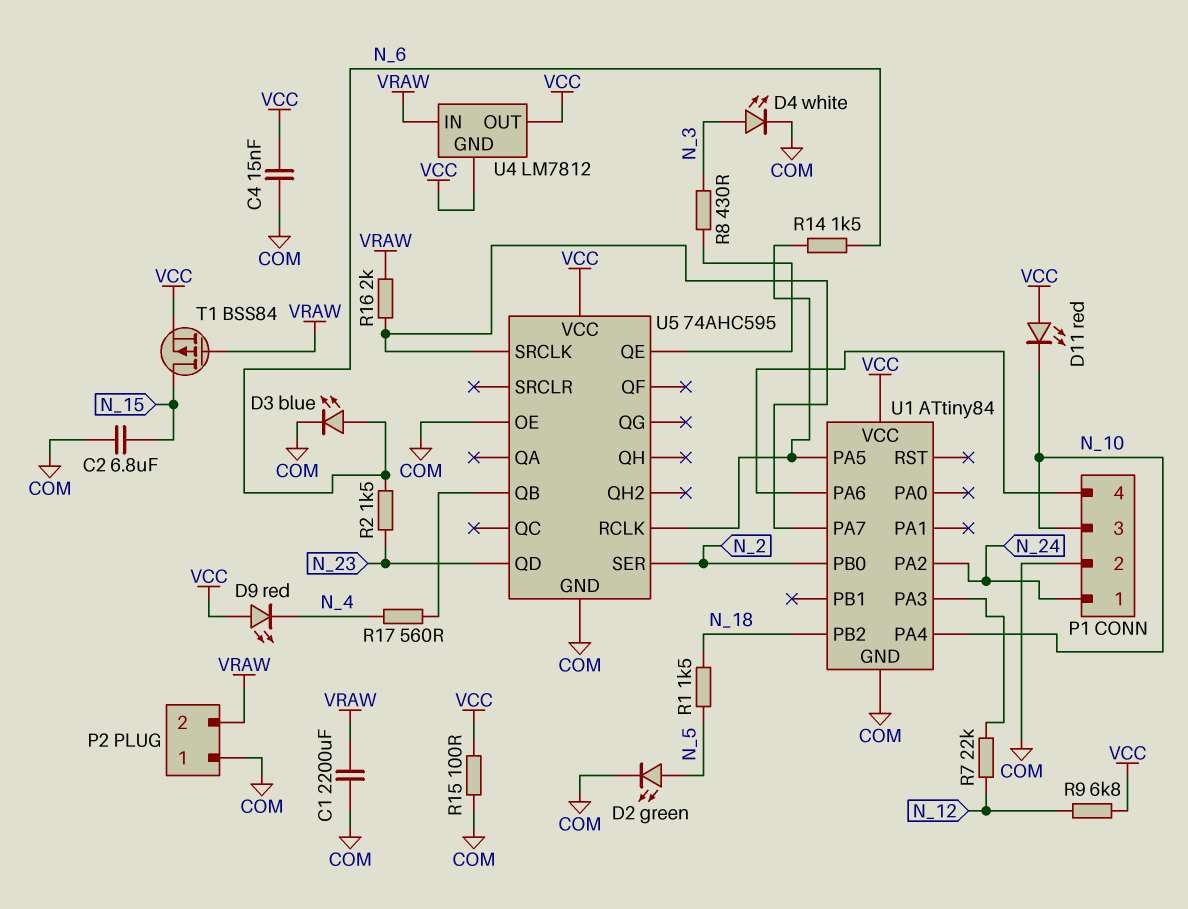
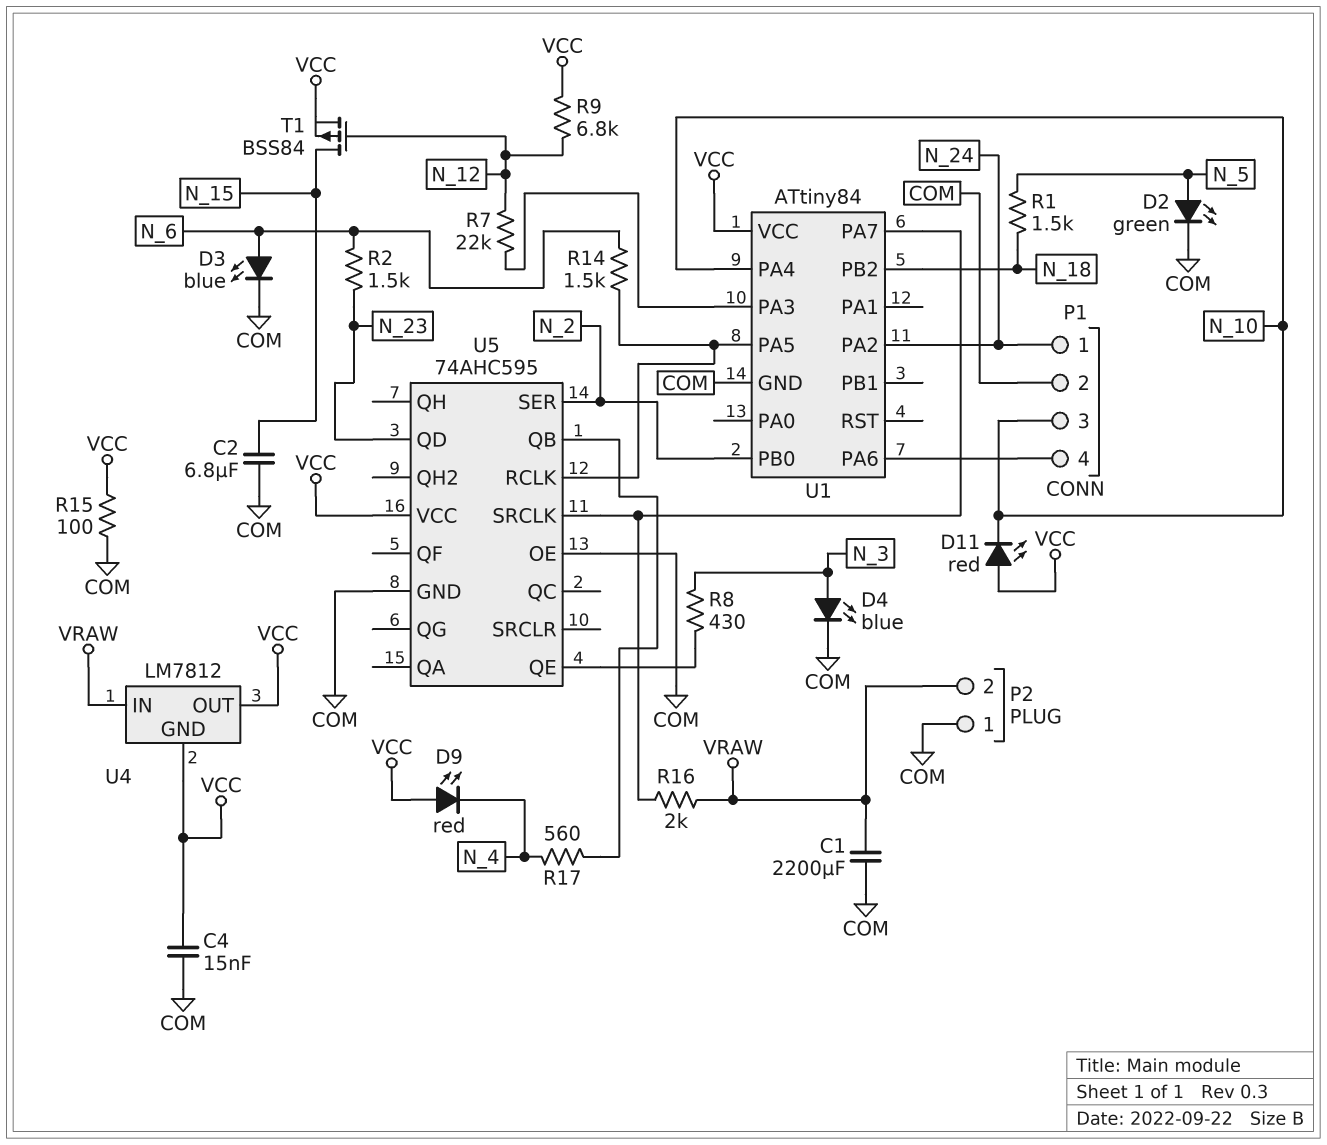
D4: LED white (A N_3, K COM) -> LED blue (A N_3, K COM)
T1: PMOS BSS84 (G VRAW, D N_15, S VCC) -> PMOS BSS84 (G N_12, D N_15, S VCC)

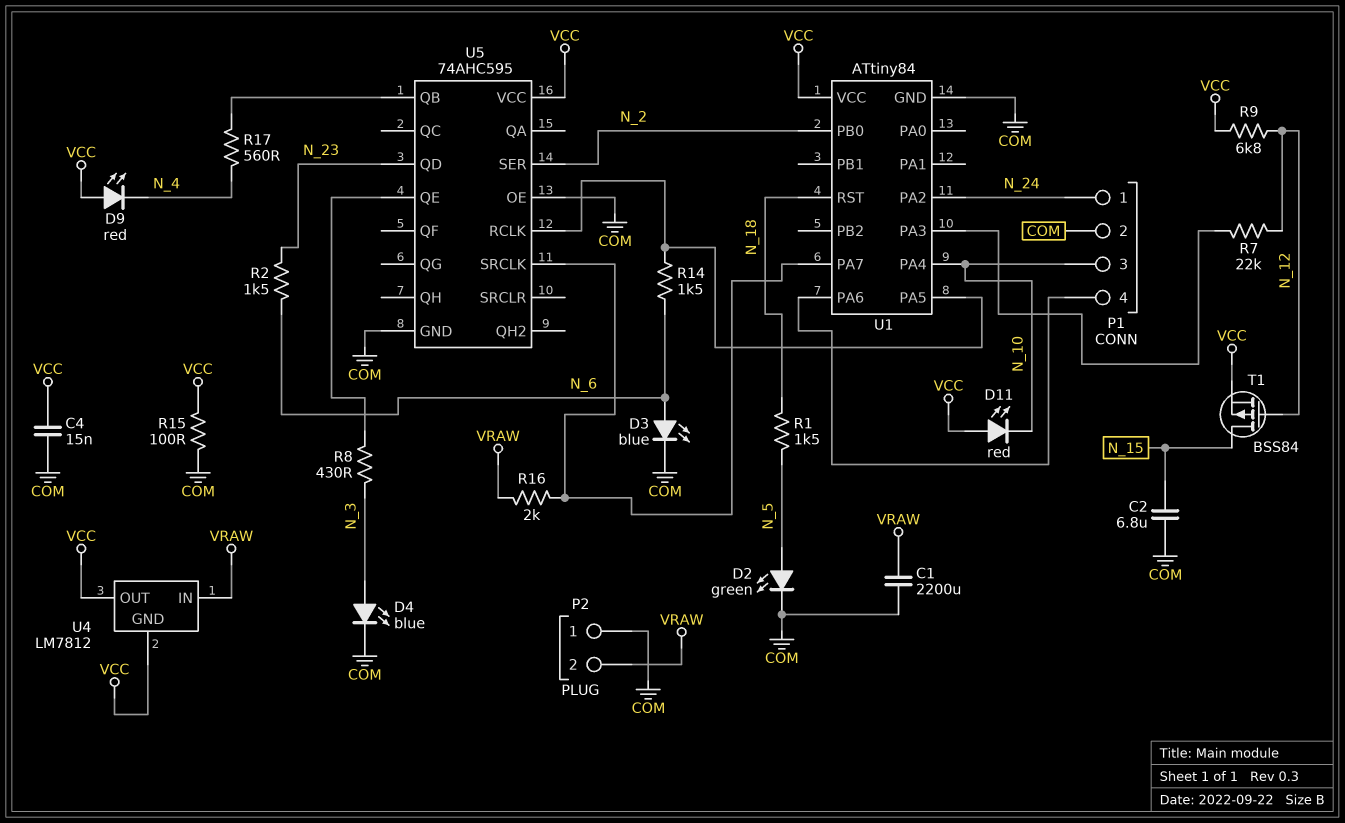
U1 pin PB2: N_18 -> none
U1 pin RST: none -> N_18

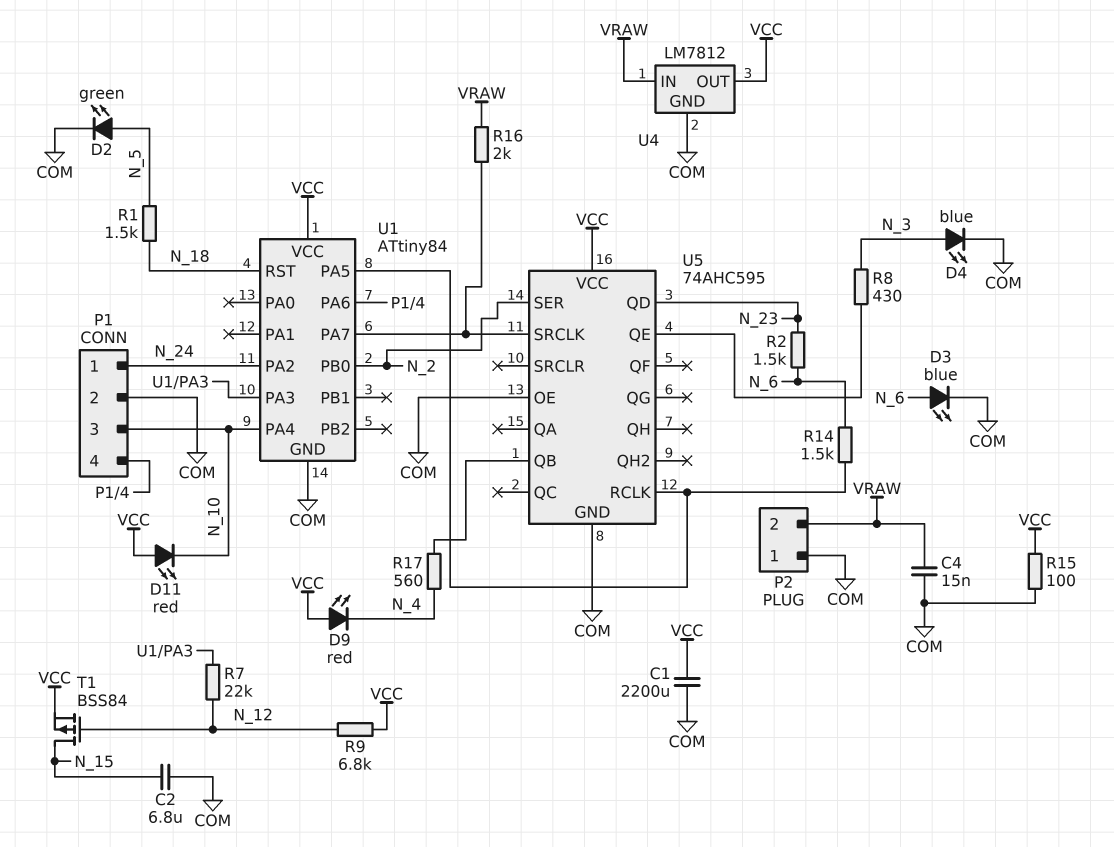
C1: 2200uF (COM, VRAW) -> 2200uF (COM, VCC)
C4: 15nF (COM, VCC) -> 15nF (COM, VRAW)
U4 pin GND: VCC -> COM

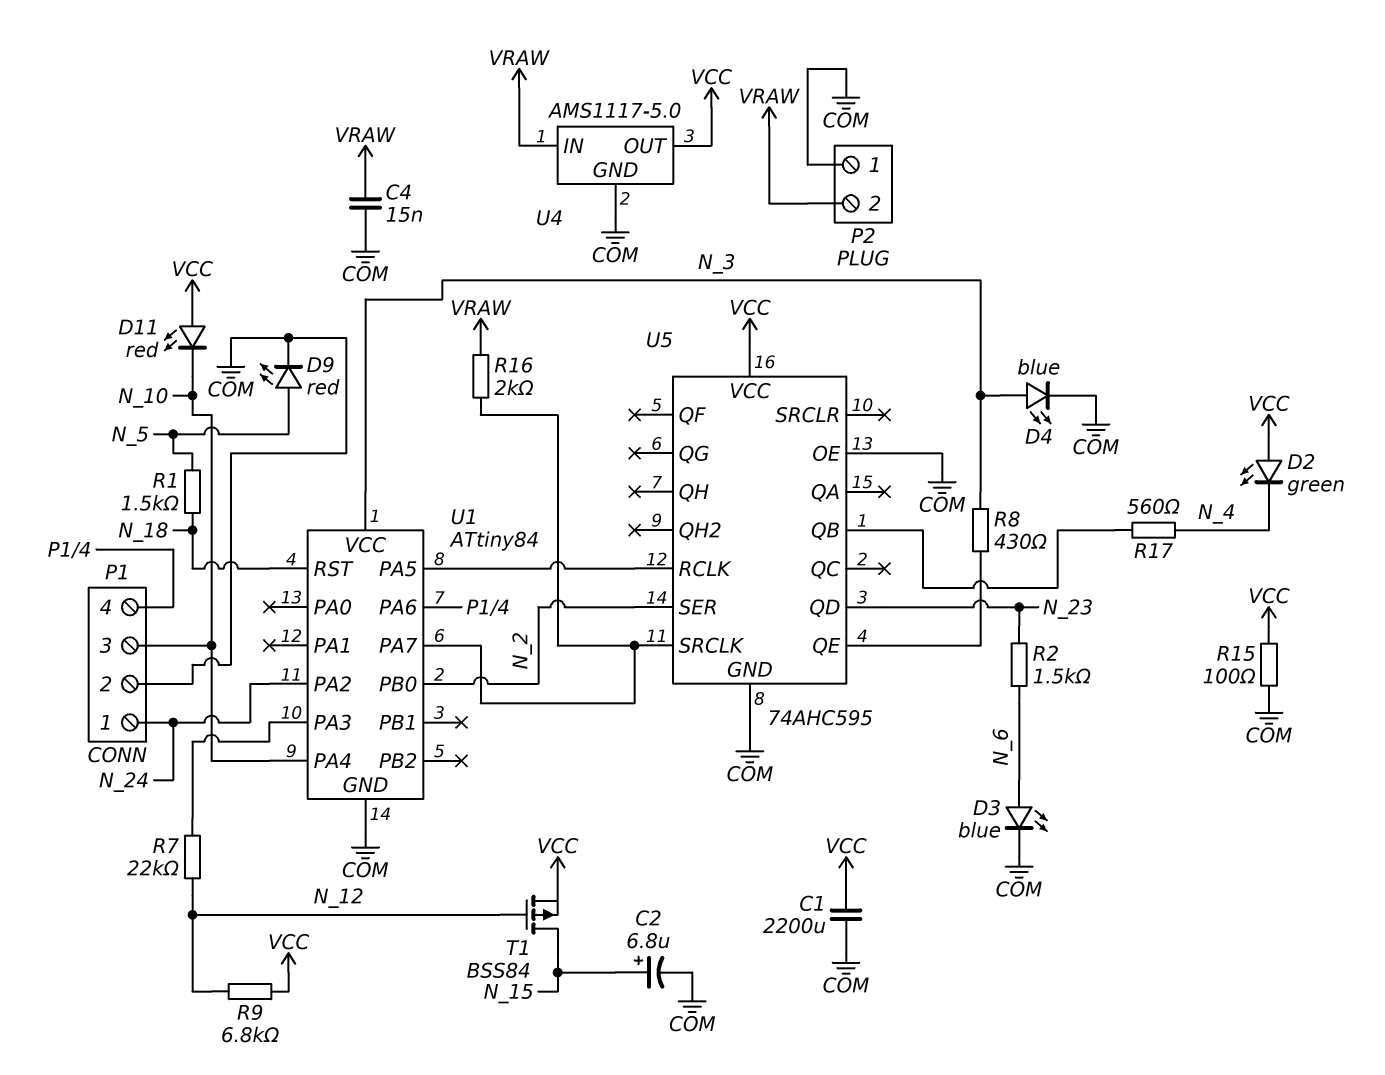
C2: 6.8uF (COM, N_15) -> 6.8uF (plus N_15, minus COM)
D2: LED green (A N_5, K COM) -> LED green (A VCC, K N_4)
D9: LED red (A VCC, K N_4) -> LED red (A N_5, K COM)
R14: 1.5k (N_6, U1/PA5) -> none
U1 pin VCC: VCC -> N_3
U4: LM7812 -> AMS1117-5.0

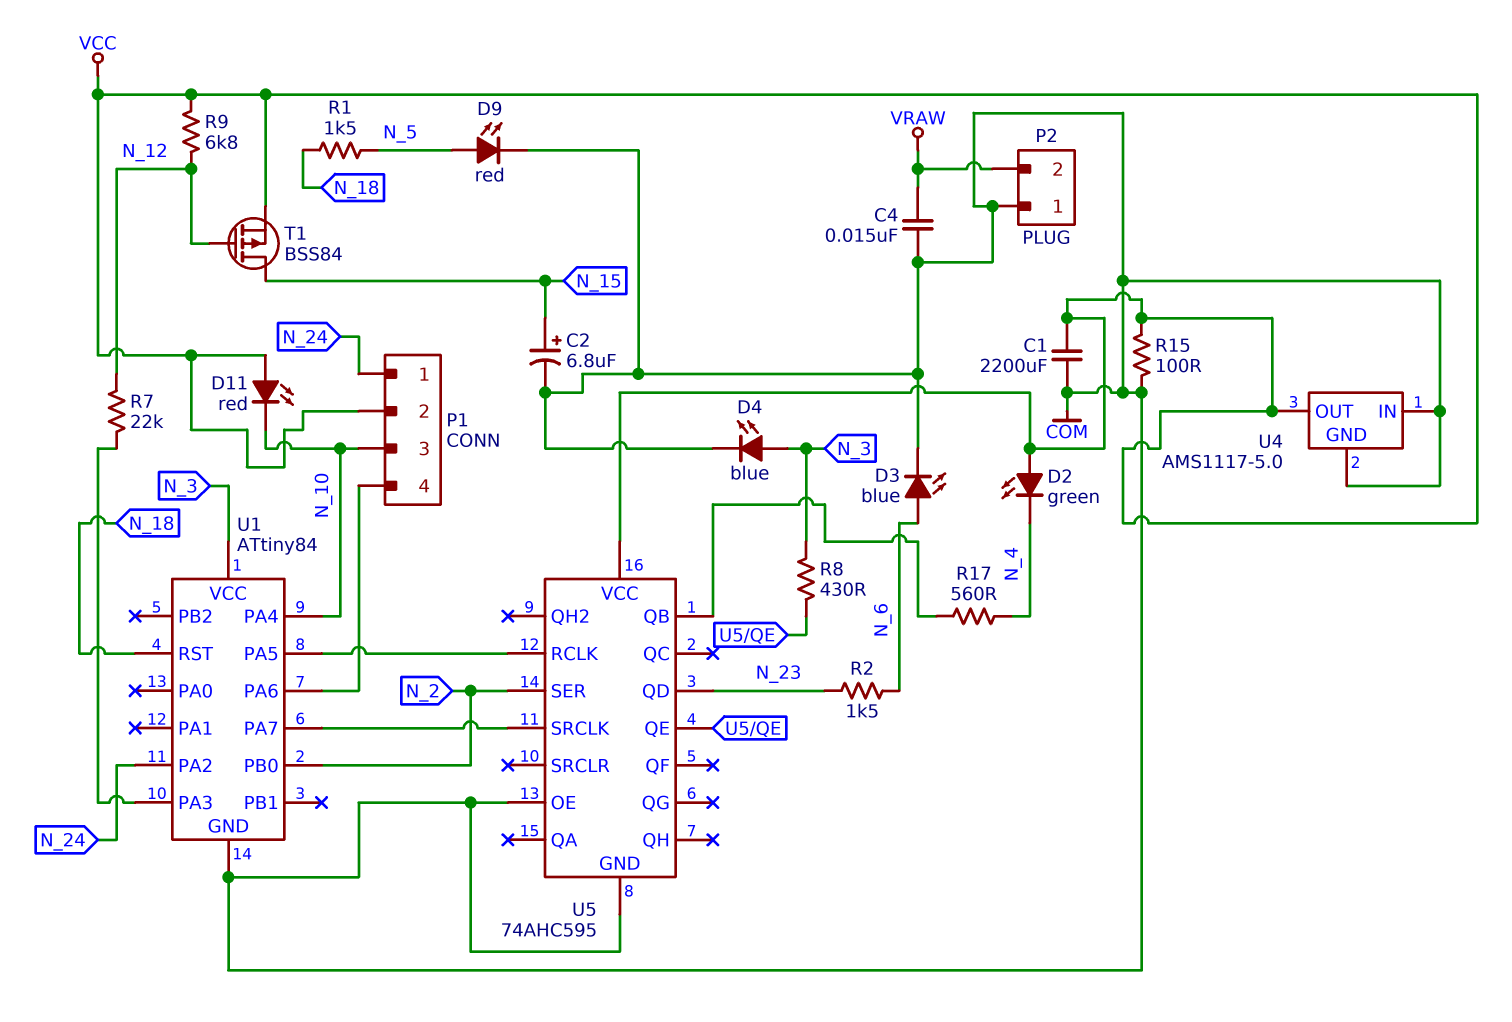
P1 pin 2: COM -> VCC
R16: 2k (U1/PA7, VRAW) -> none
U4 pin IN: VRAW -> COM

